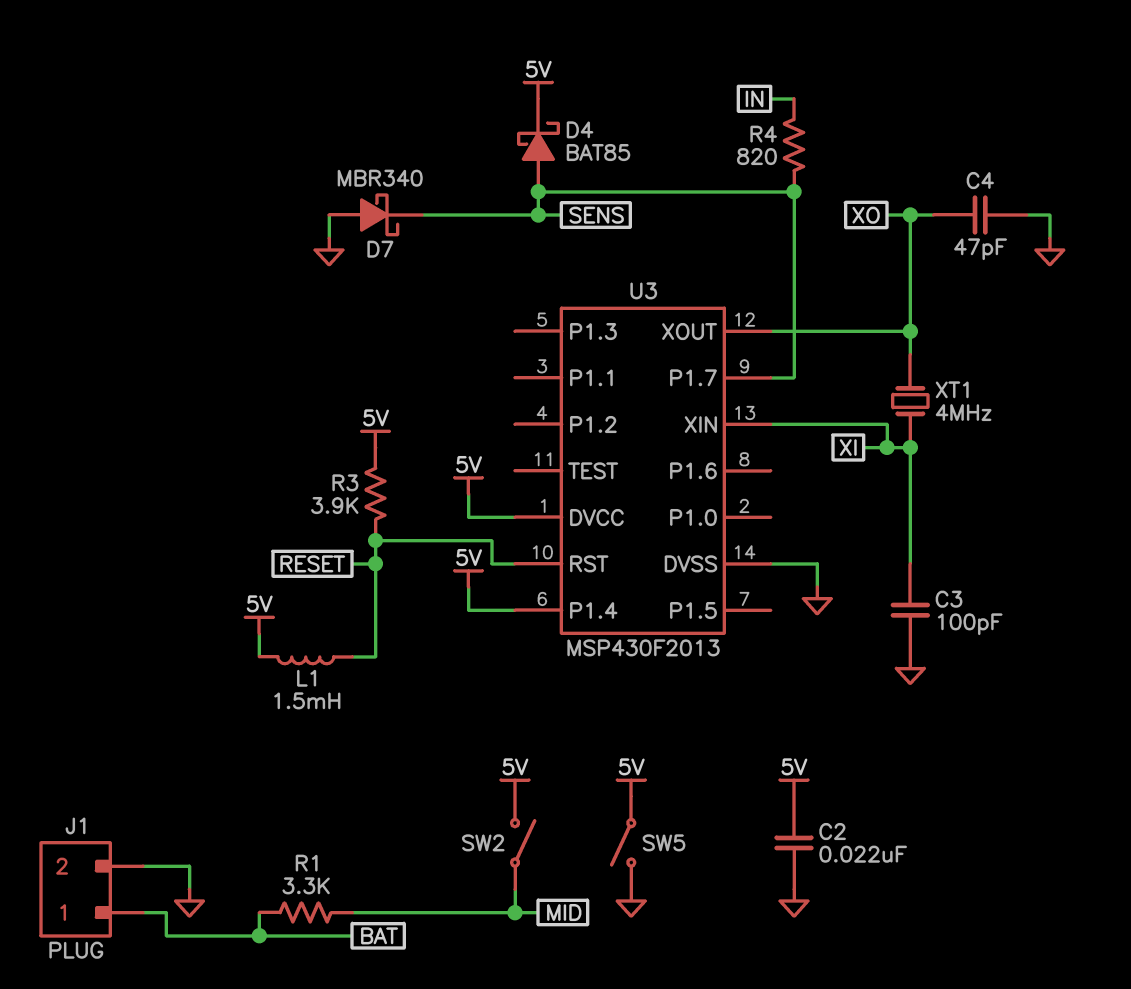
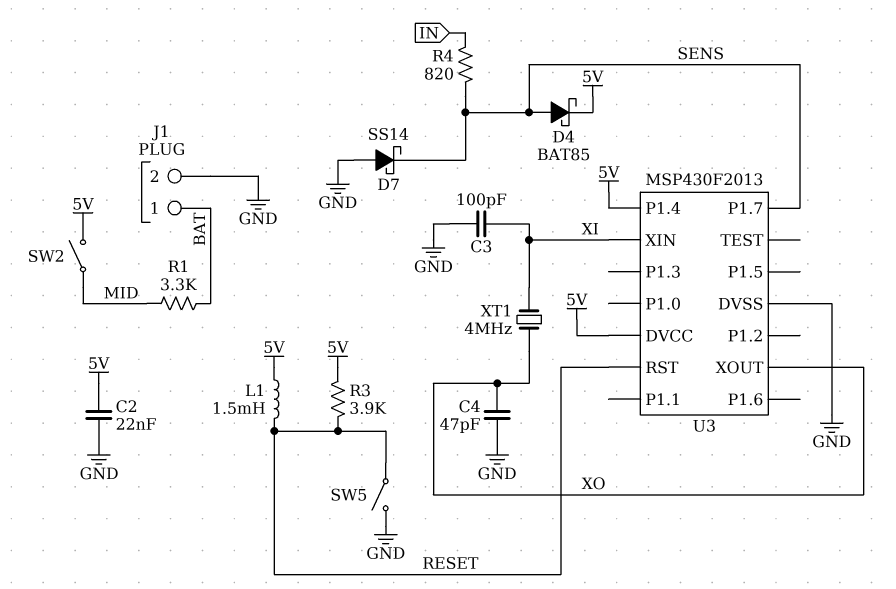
D7: schottky MBR340 (A GND, K SENS) -> schottky SS14 (A GND, K SENS)
SW5: switch (5V, GND) -> switch (GND, RESET)

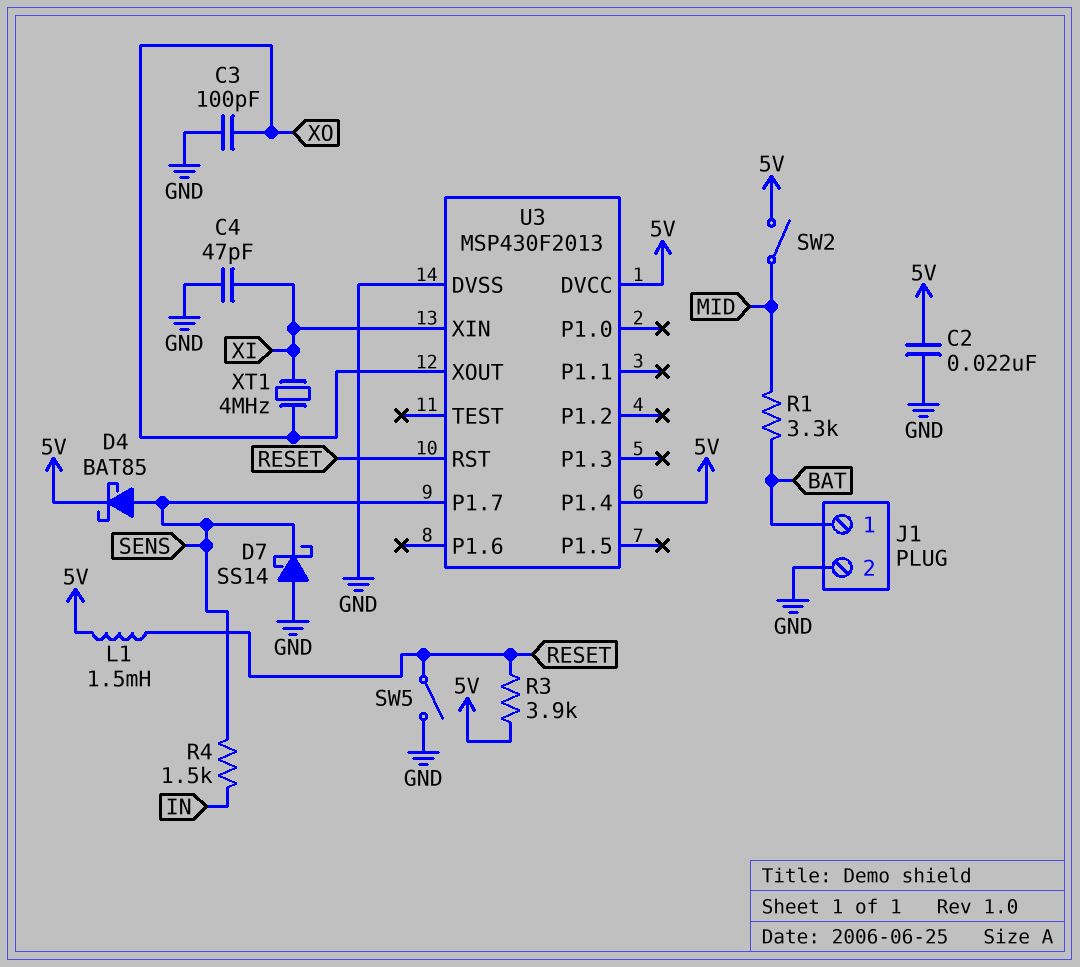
C3: 100pF (GND, XI) -> 100pF (GND, XO)
C4: 47pF (GND, XO) -> 47pF (GND, XI)
R4: 820 (IN, SENS) -> 1.5k (IN, SENS)

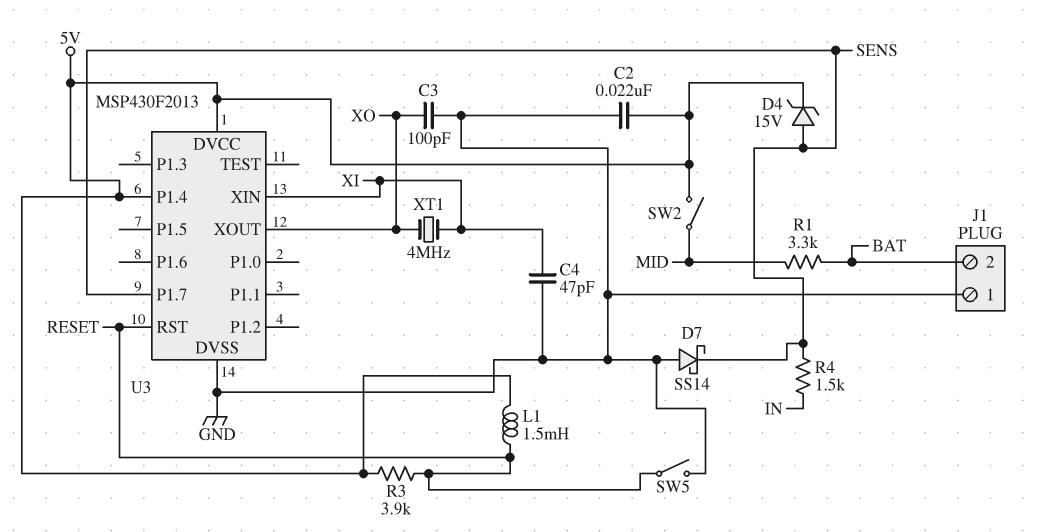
D4: schottky BAT85 (A SENS, K 5V) -> zener 15V (A SENS, K 5V)
J1 pin 1: BAT -> GND
J1 pin 2: GND -> BAT

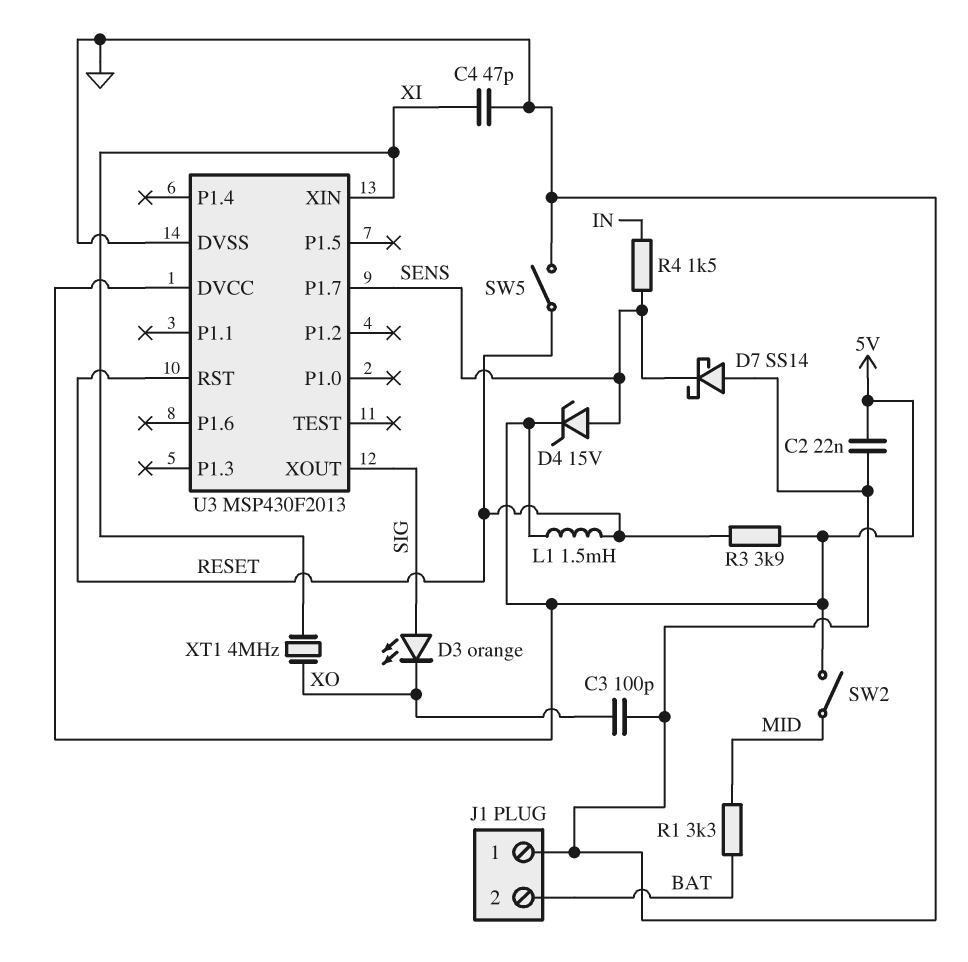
D3: none -> LED orange (A SIG, K XO)
U3 pin P1.4: 5V -> none
U3 pin XOUT: XO -> SIG

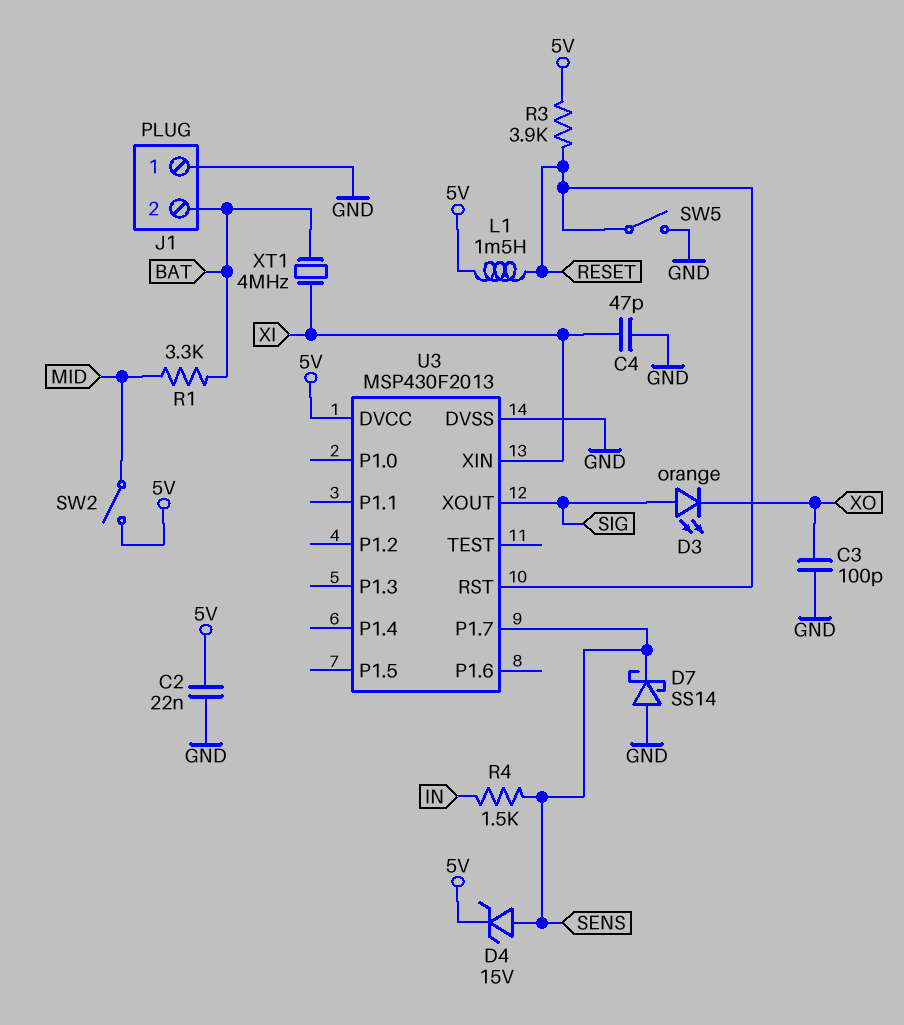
XT1: 4MHz (XI, XO) -> 4MHz (BAT, XI)

